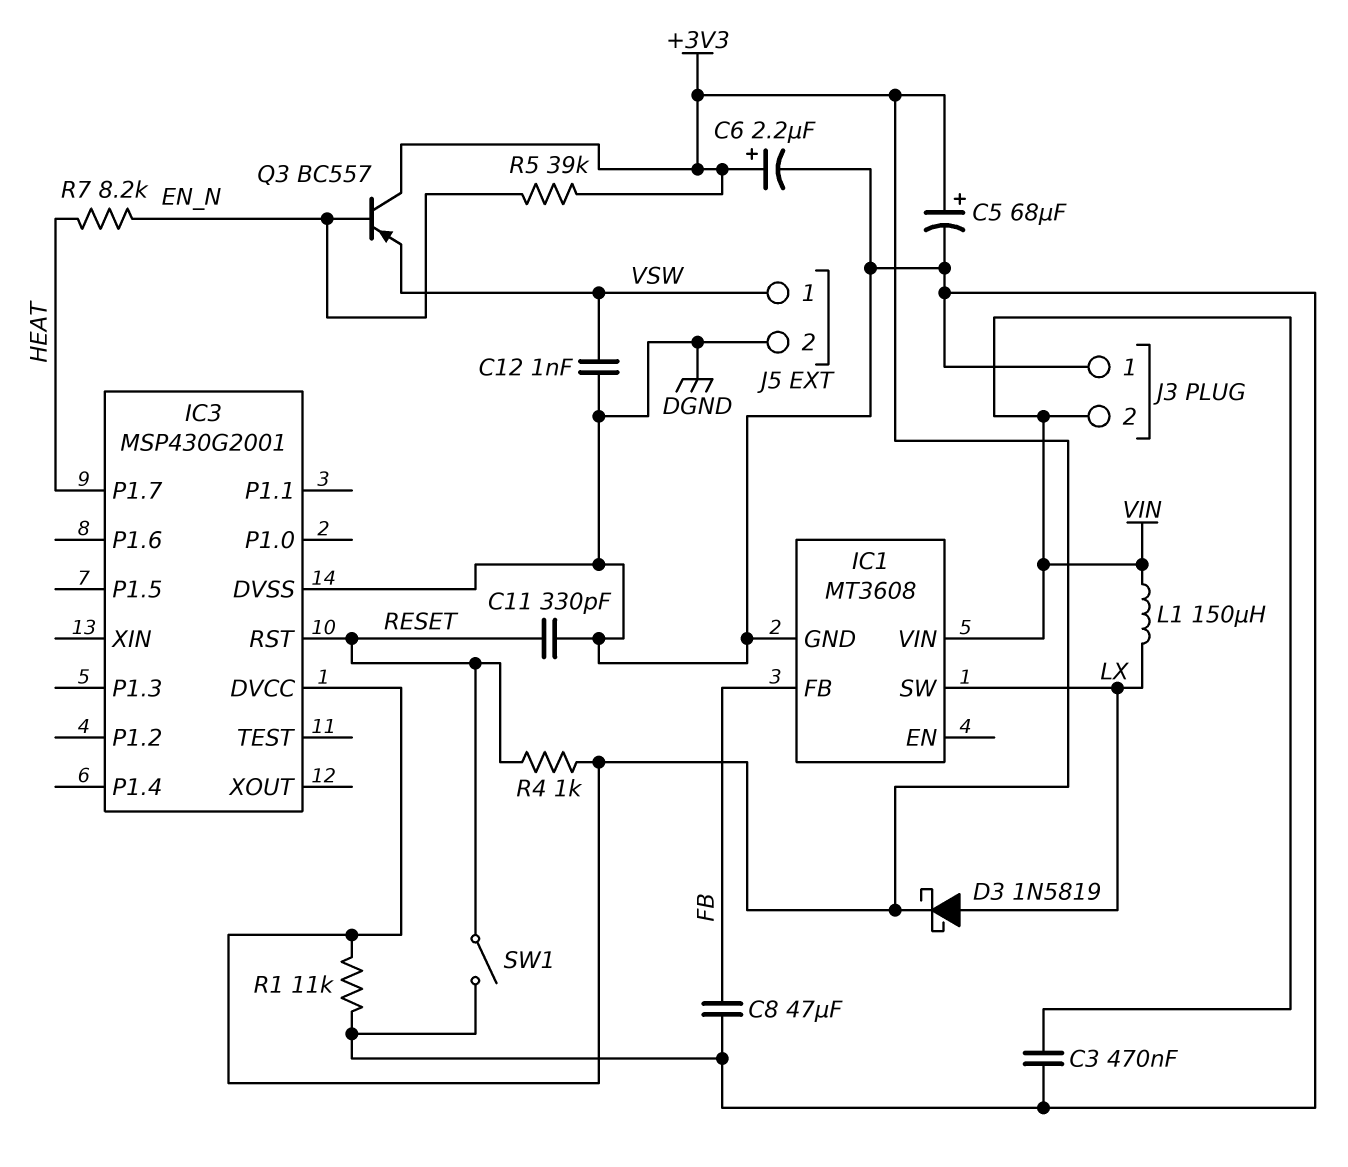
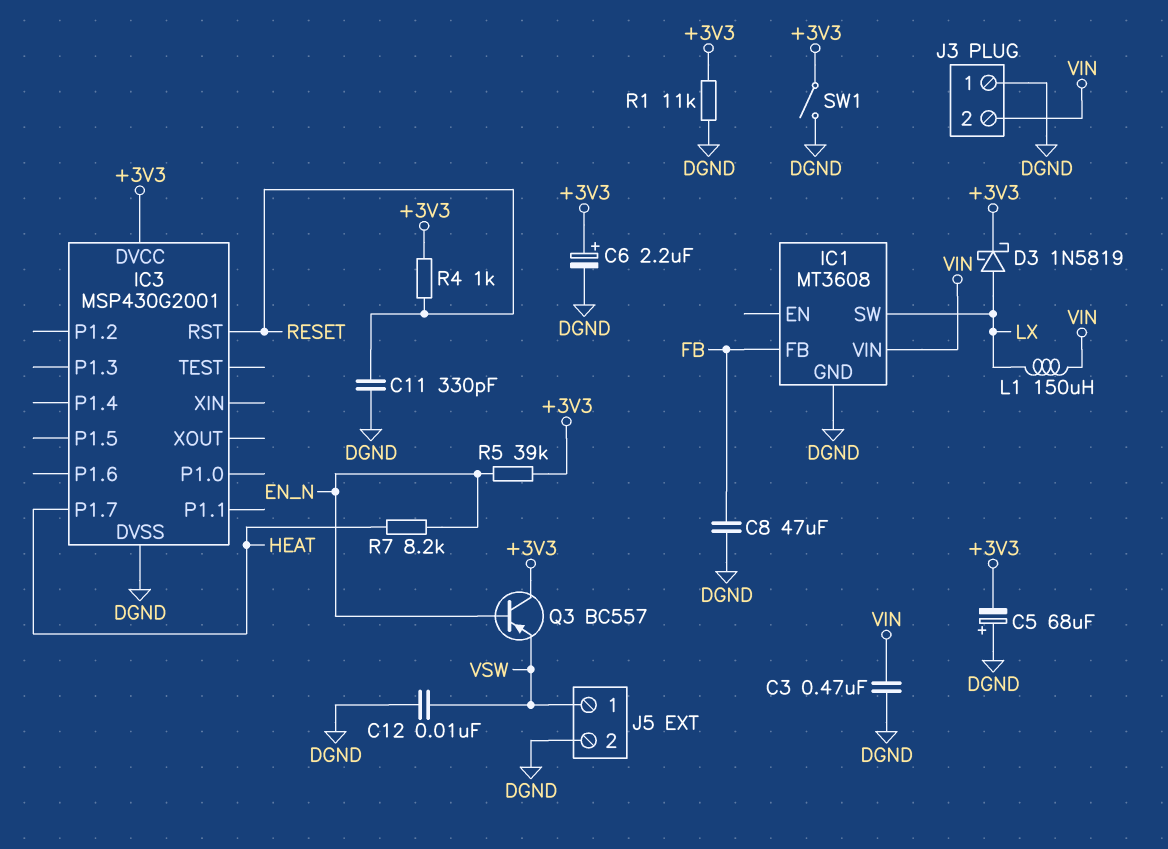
C5: 68uF (plus +3V3, minus DGND) -> 68uF (plus DGND, minus +3V3)
C12: 1nF (DGND, VSW) -> 10nF (DGND, VSW)
SW1: switch (DGND, RESET) -> switch (+3V3, DGND)

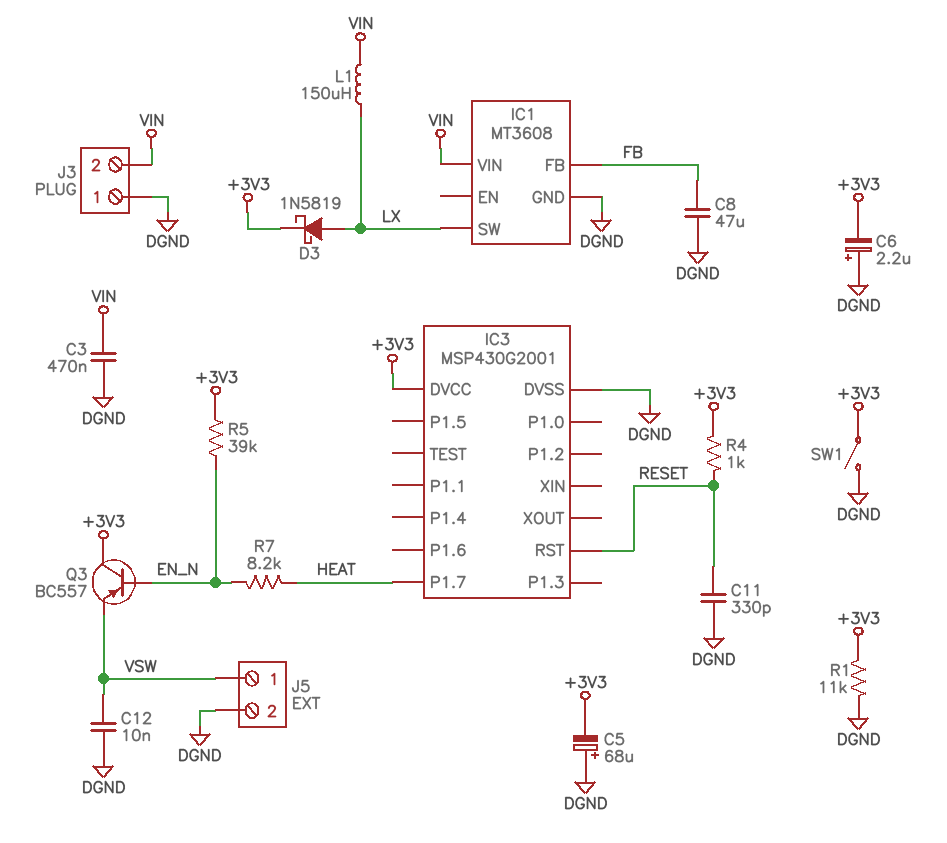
C6: 2.2uF (plus +3V3, minus DGND) -> 2.2uF (plus DGND, minus +3V3)

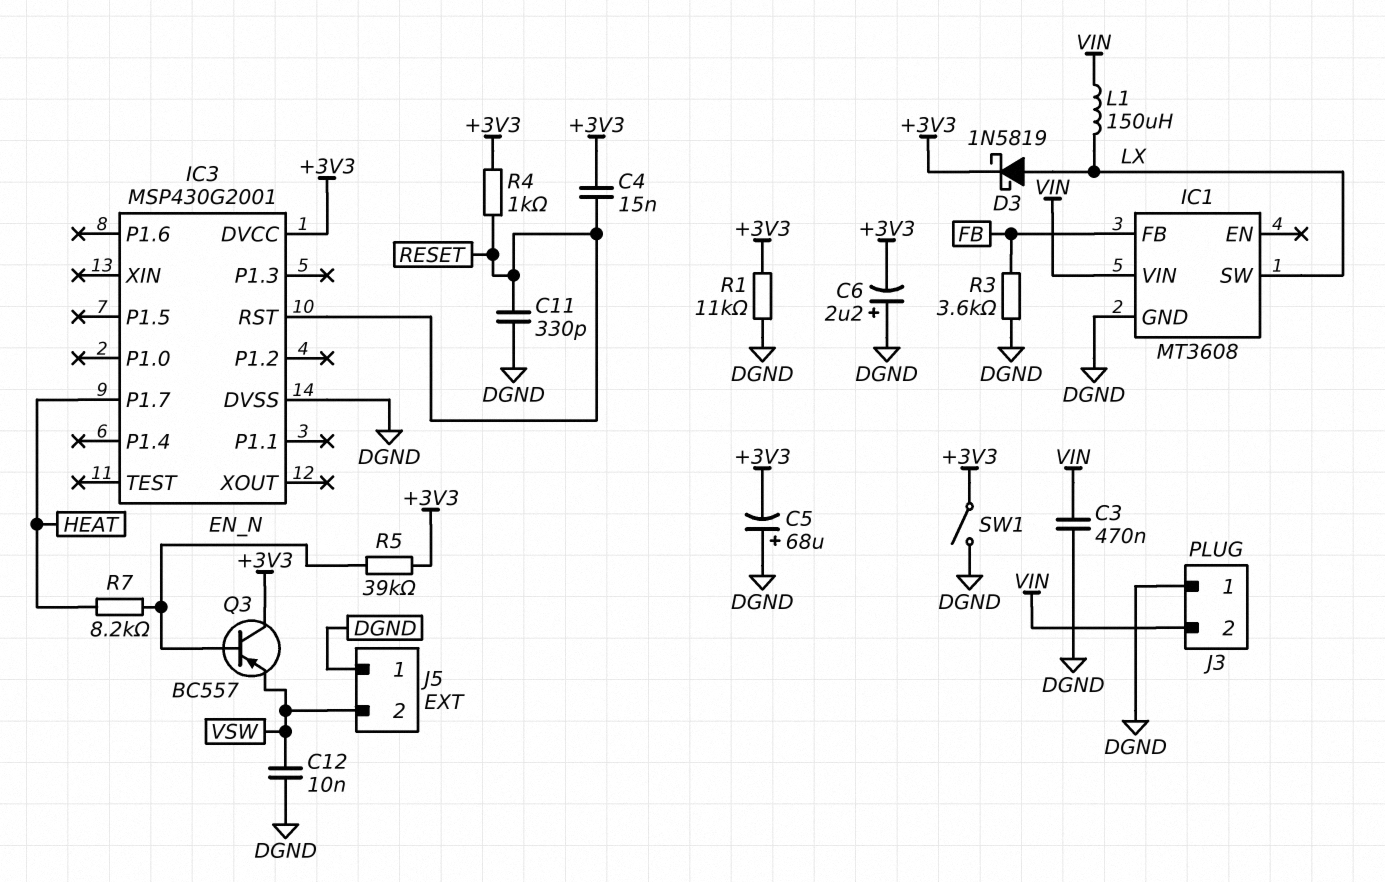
C4: none -> 15nF (+3V3, RESET)
C8: 47uF (DGND, FB) -> none
J5 pin 1: VSW -> DGND
J5 pin 2: DGND -> VSW
R3: none -> 3.6k (DGND, FB)

